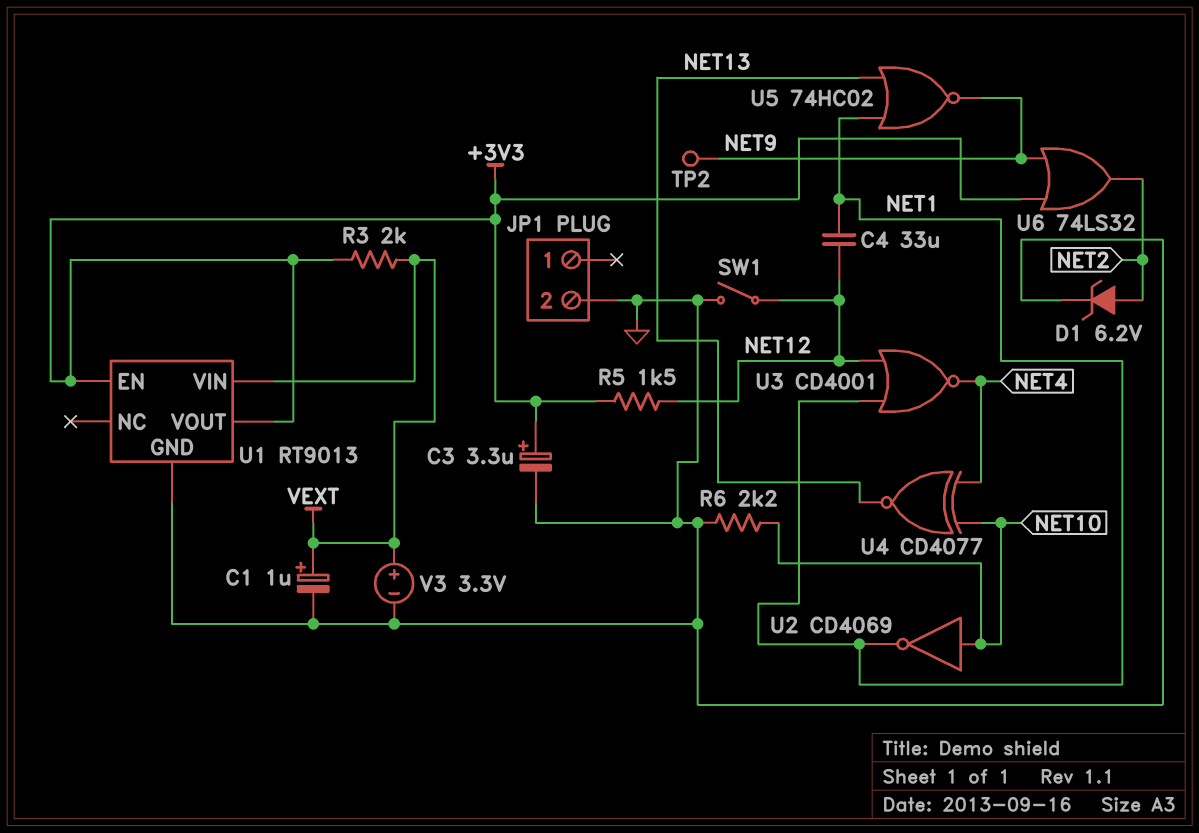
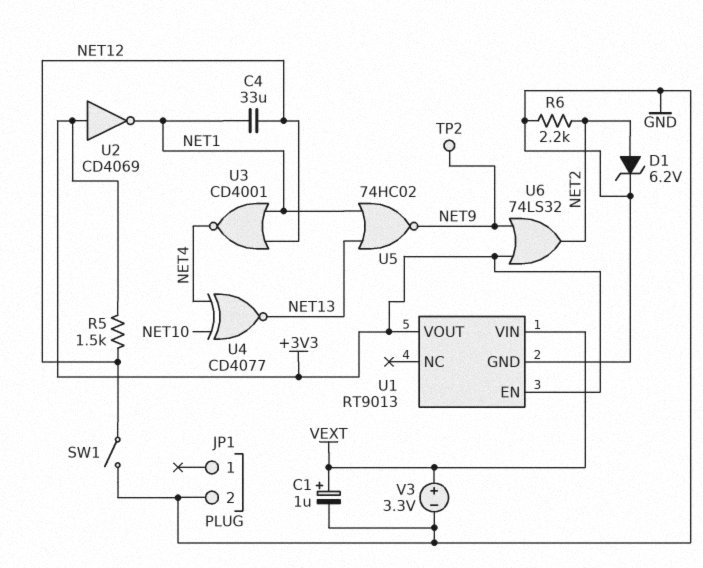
C3: 3.3uF (plus +3V3, minus GND) -> none
R3: 2k (+3V3, VEXT) -> none
R6: 2.2k (GND, NET10) -> 2.2k (GND, NET2)
U2: NOT CD4069 (in NET10, out NET1) -> NOT CD4069 (in +3V3, out NET1)

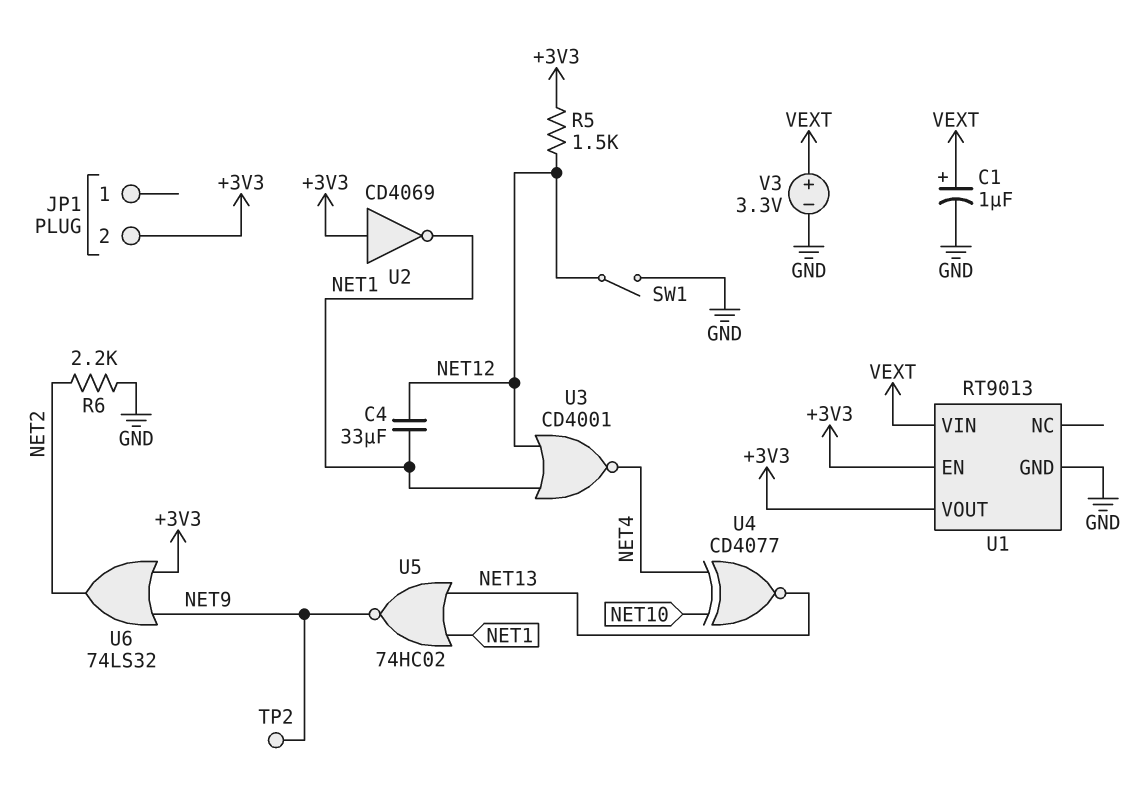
D1: zener 6.2V (A NET2, K GND) -> none
JP1 pin 2: GND -> +3V3

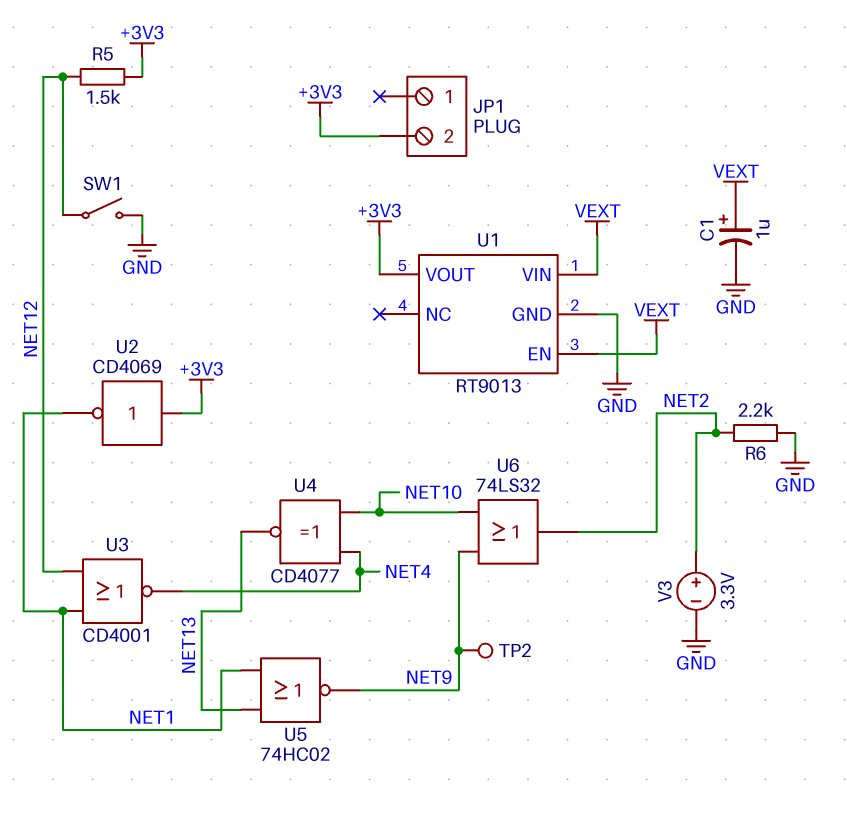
C4: 33uF (NET1, NET12) -> none
U1 pin EN: +3V3 -> VEXT
U6: OR 74LS32 (in +3V3, in NET9, out NET2) -> OR 74LS32 (in NET9, in NET10, out NET2)
V3: 3.3V (plus VEXT, minus GND) -> 3.3V (plus NET2, minus GND)

